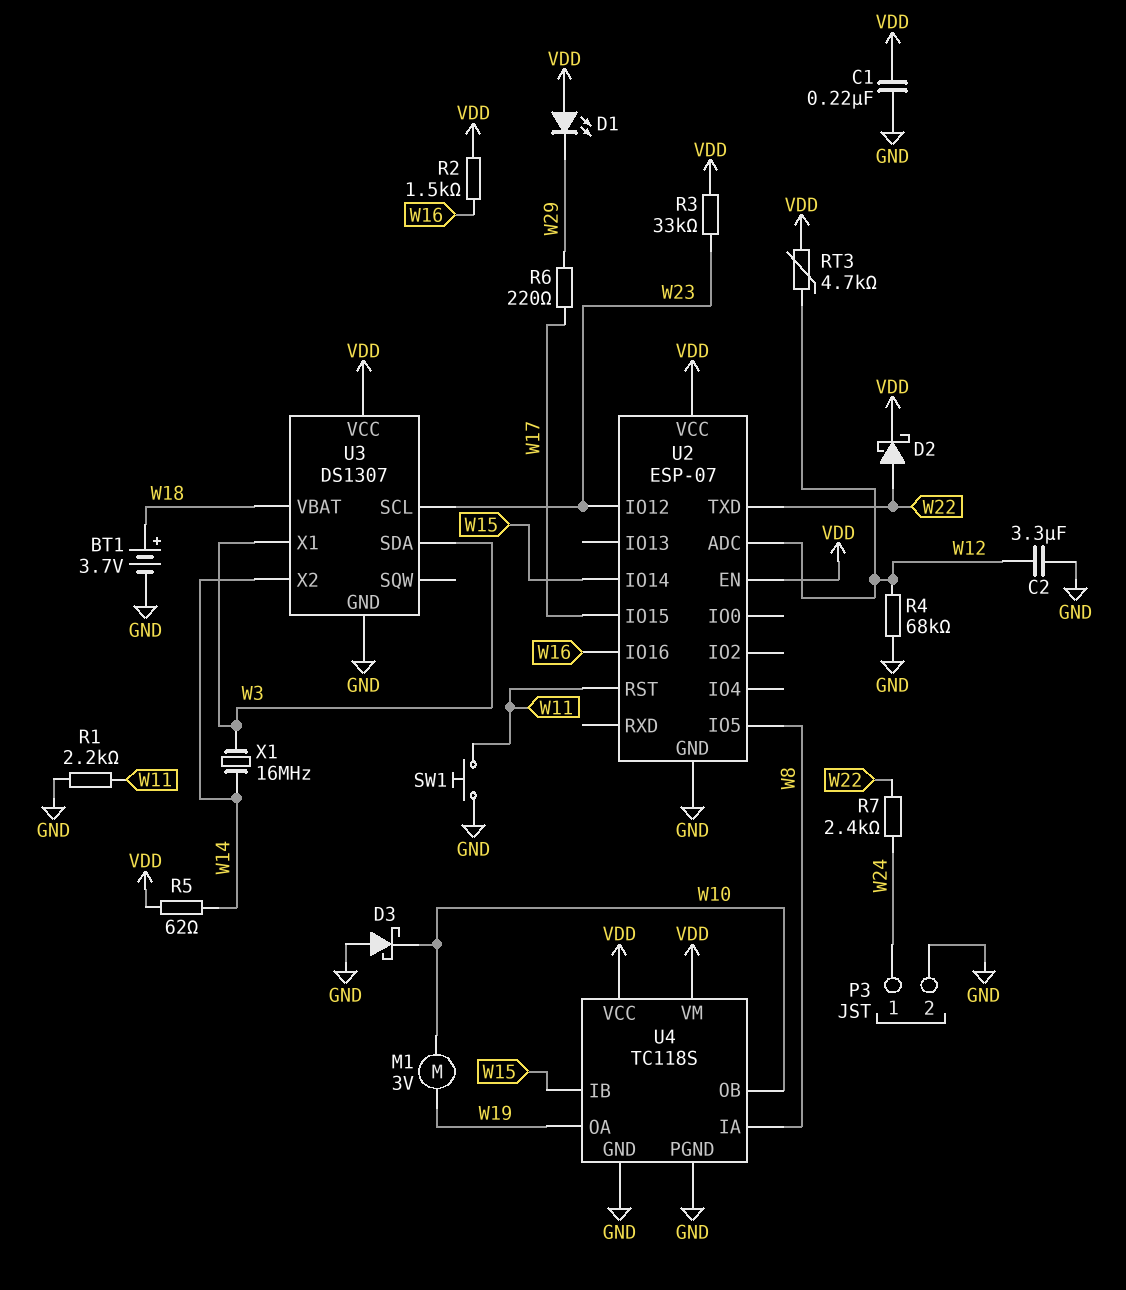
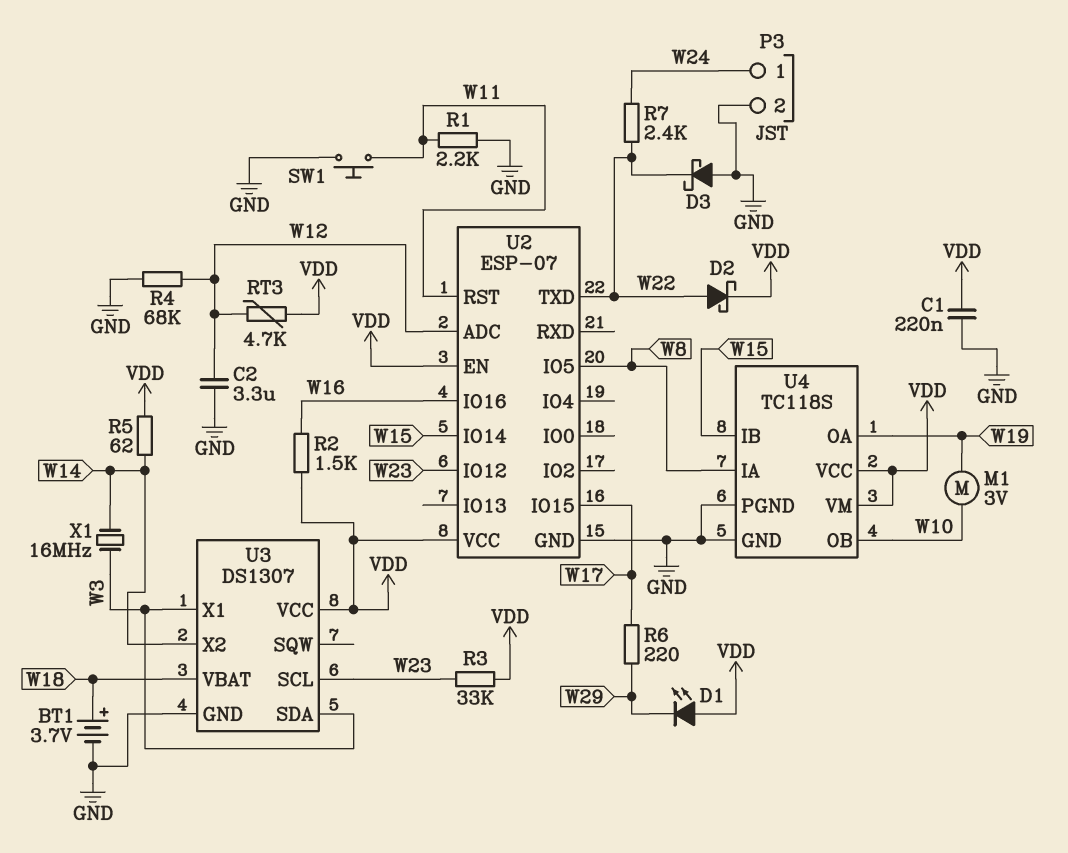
D3: schottky (A GND, K W10) -> schottky (A GND, K W22)

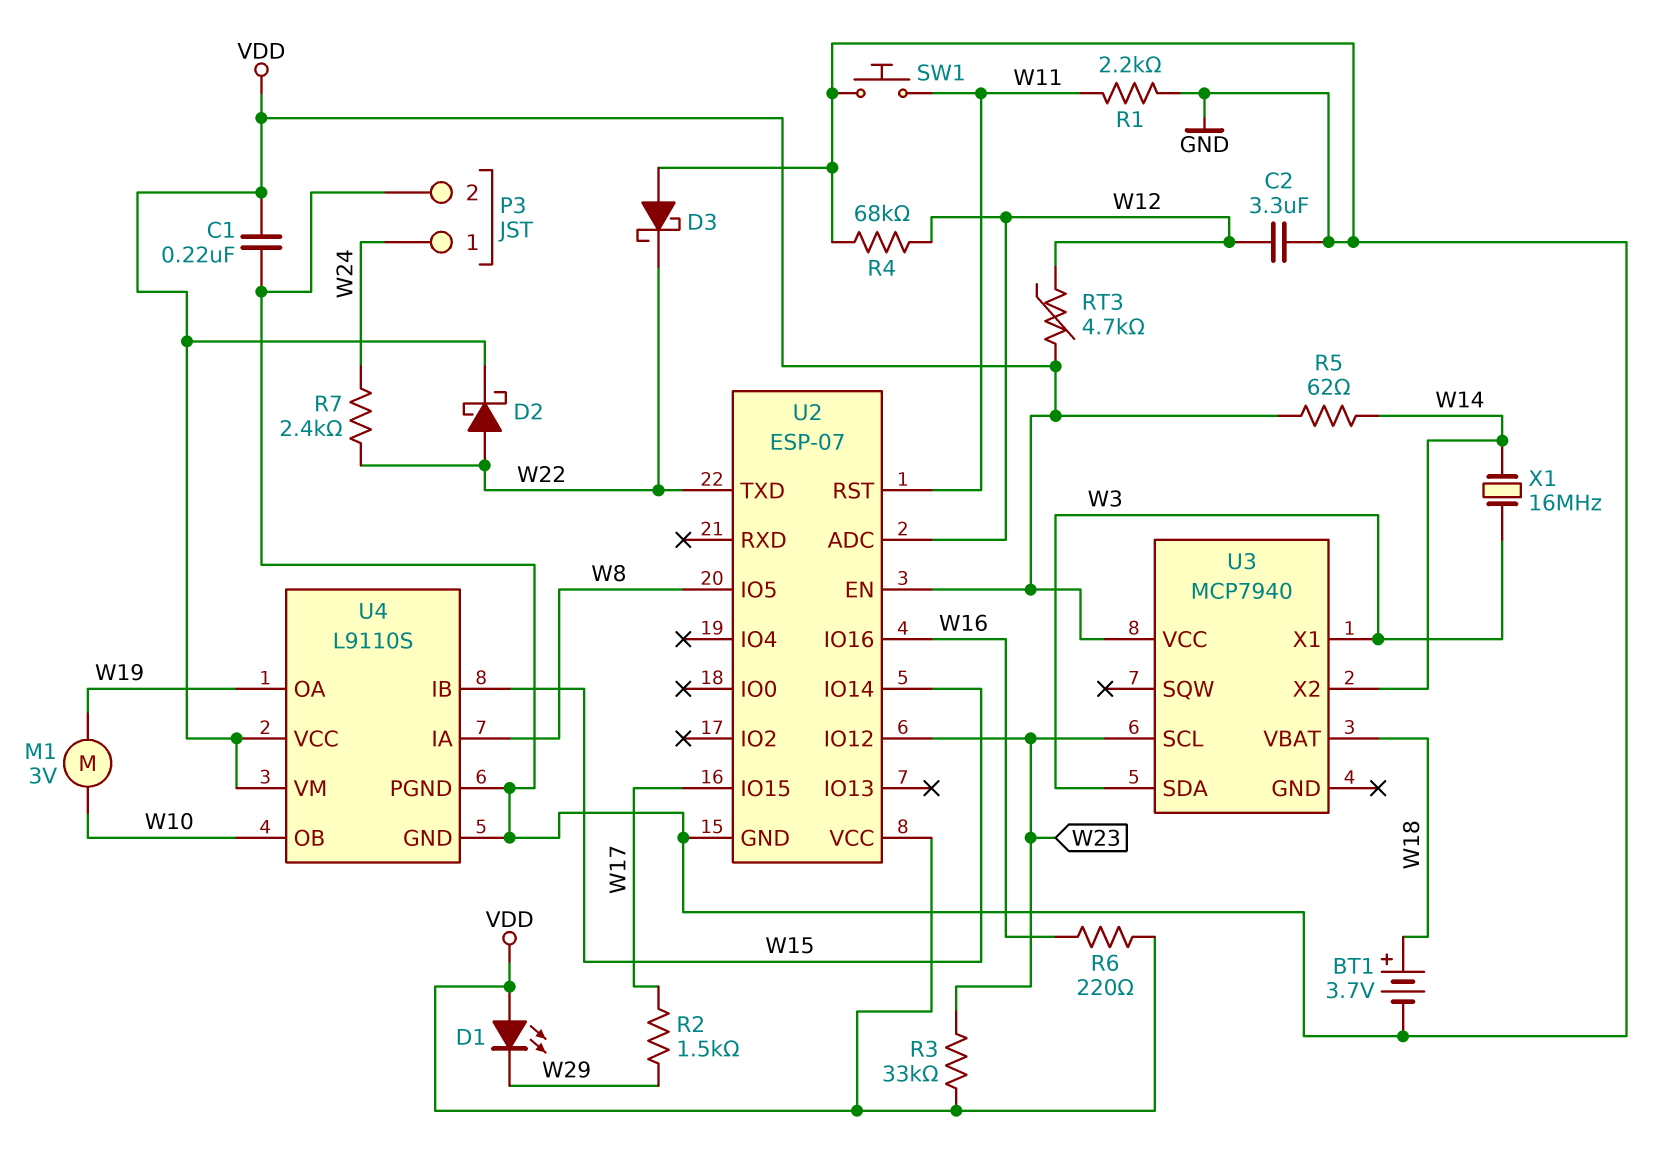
R2: 1.5k (VDD, W16) -> 1.5k (W17, W29)
R6: 220 (W17, W29) -> 220 (VDD, W16)
U3: DS1307 -> MCP7940
U3 pin GND: GND -> none
U4: TC118S -> L9110S

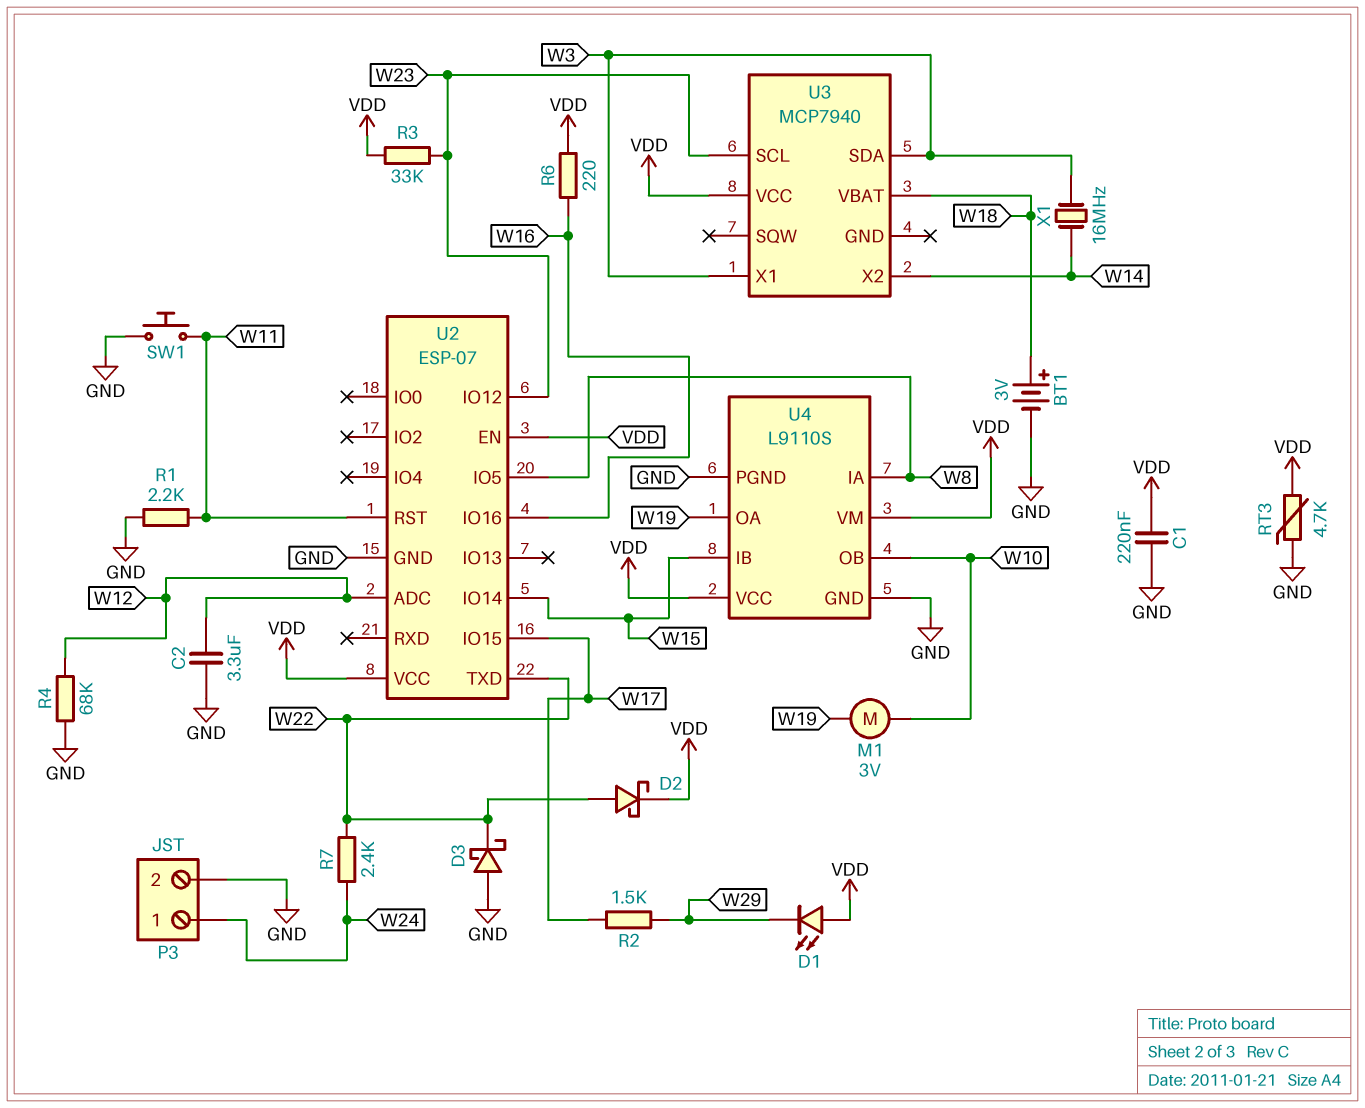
BT1: 3.7V (plus W18, minus GND) -> 3V (plus W18, minus GND)
R5: 62 (VDD, W14) -> none
RT3: 4.7k (VDD, W12) -> 4.7k (GND, VDD)

